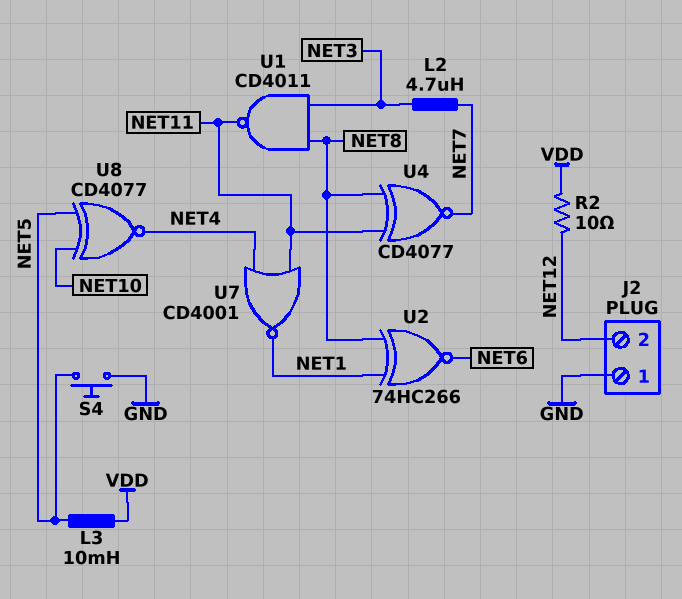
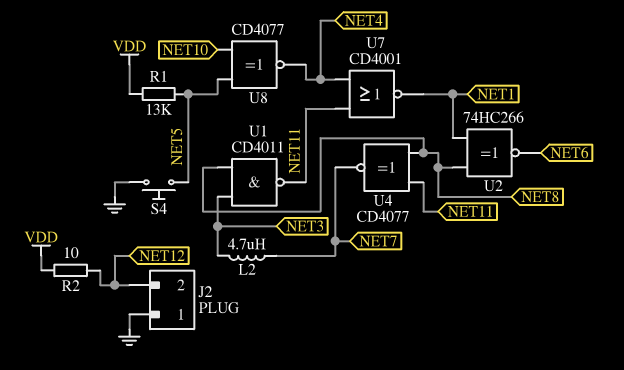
L3: 10mH (NET5, VDD) -> none
R1: none -> 13k (NET5, VDD)

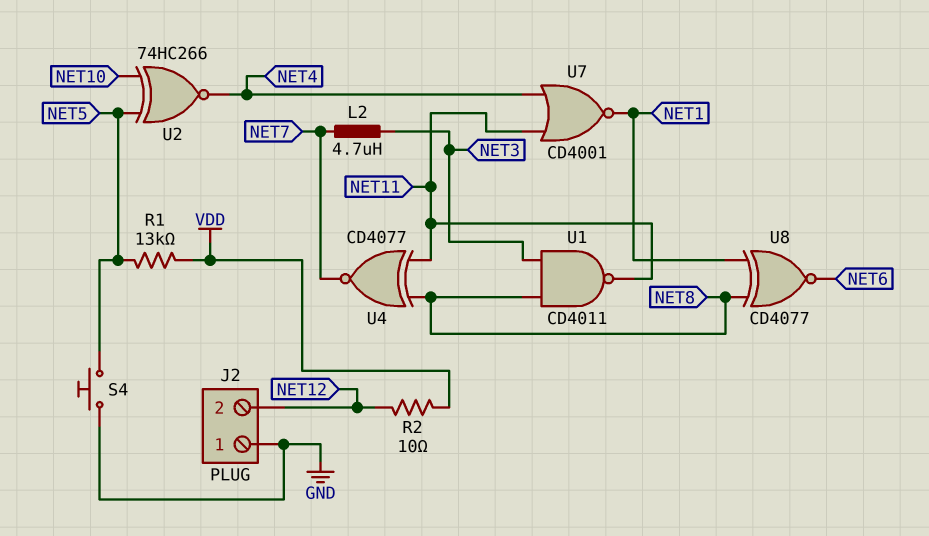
U2: XNOR 74HC266 (in NET1, in NET8, out NET6) -> XNOR 74HC266 (in NET5, in NET10, out NET4)
U8: XNOR CD4077 (in NET5, in NET10, out NET4) -> XNOR CD4077 (in NET1, in NET8, out NET6)

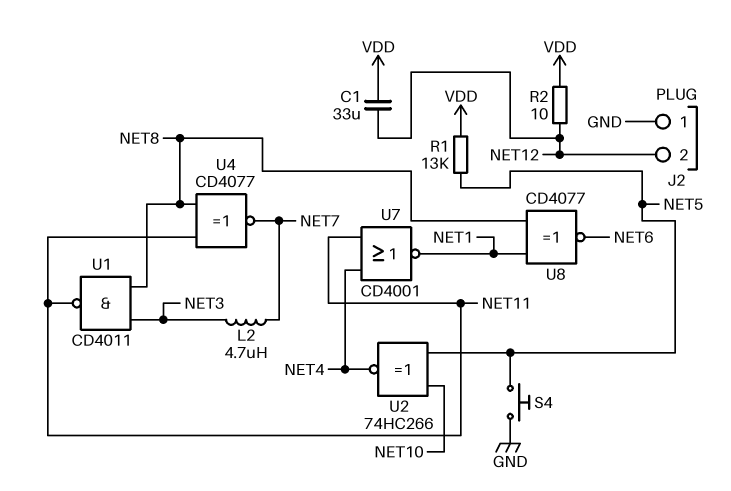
C1: none -> 33uF (NET12, VDD)

